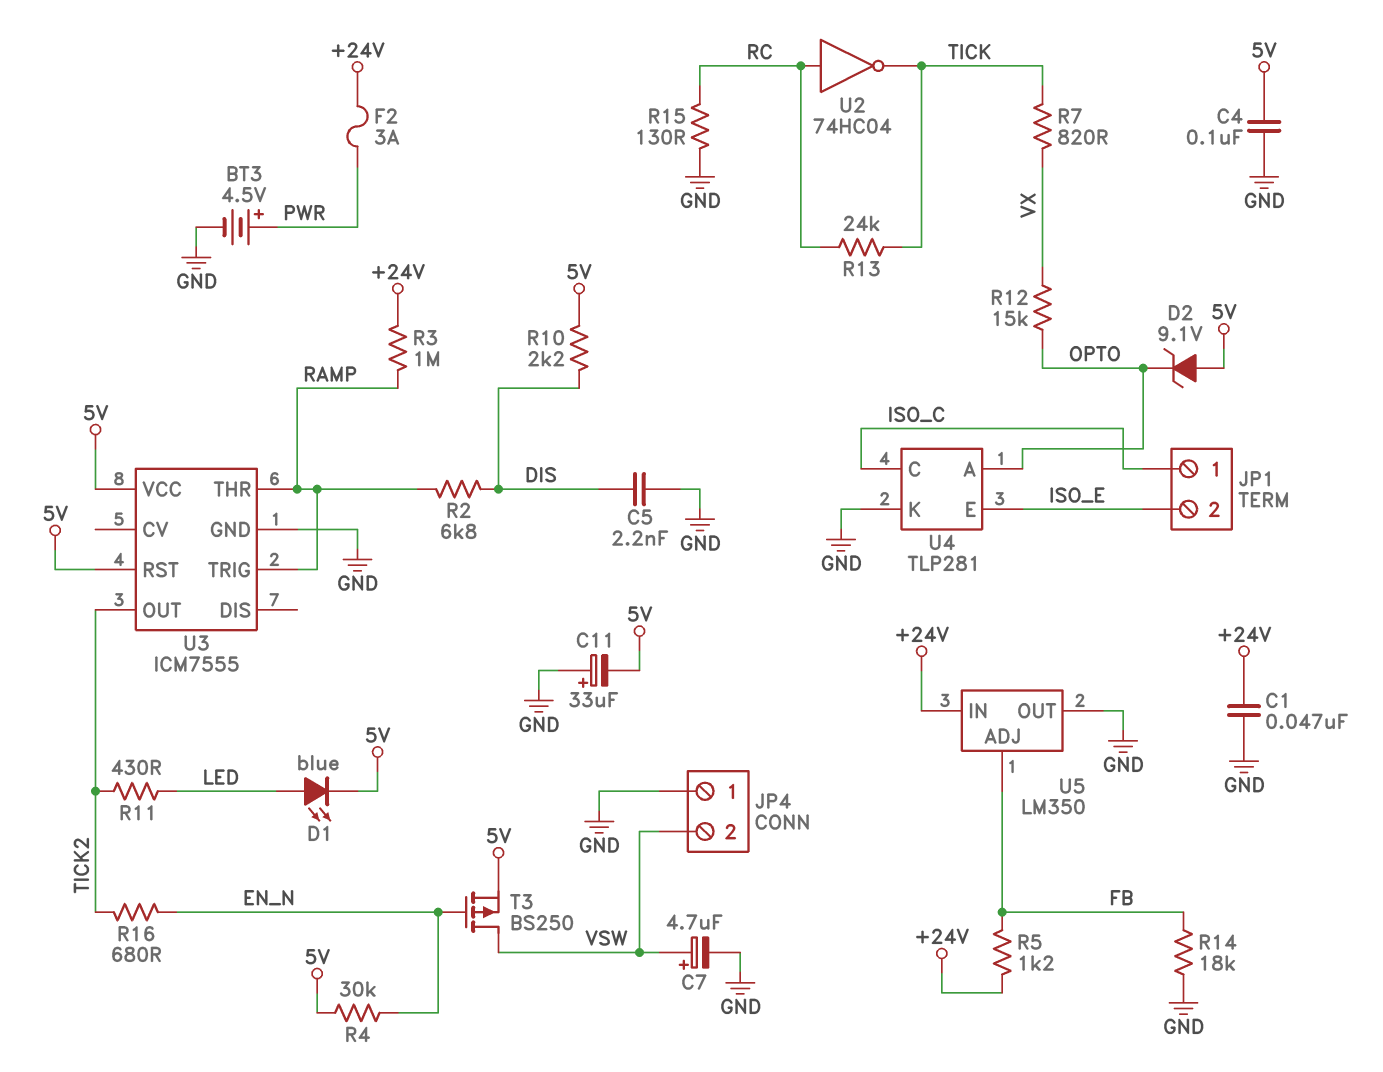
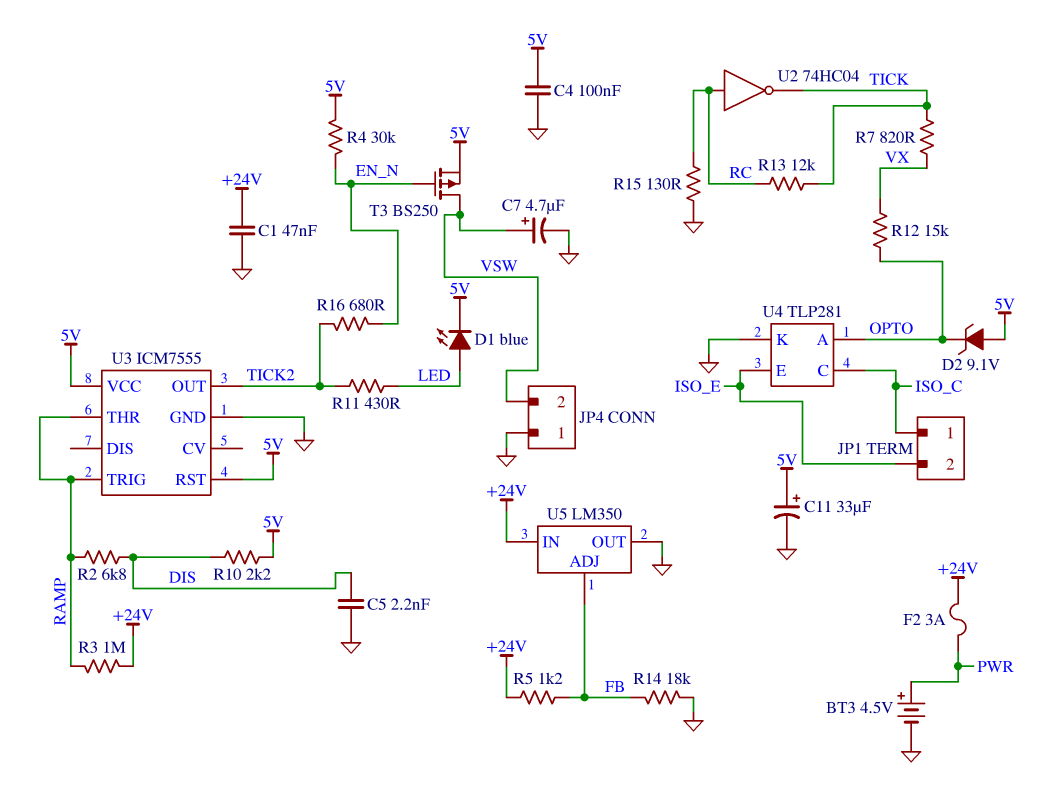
C11: 33uF (plus GND, minus 5V) -> 33uF (plus 5V, minus GND)
R13: 24k (RC, TICK) -> 12k (RC, TICK)

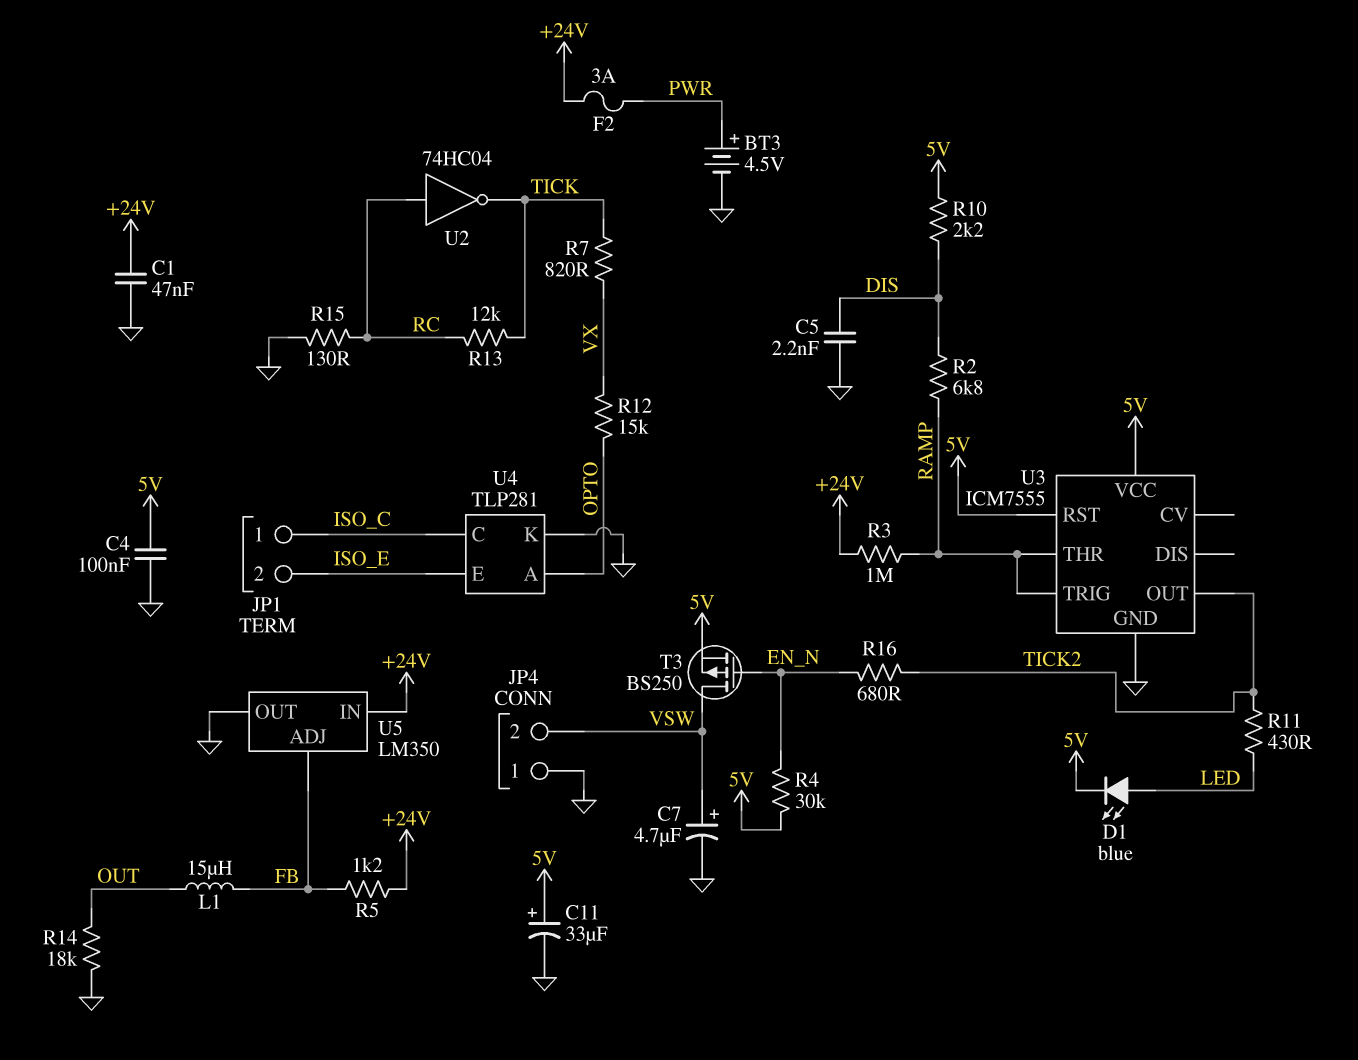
D2: zener 9.1V (A 5V, K OPTO) -> none
L1: none -> 15uH (FB, OUT)
R14: 18k (FB, GND) -> 18k (GND, OUT)

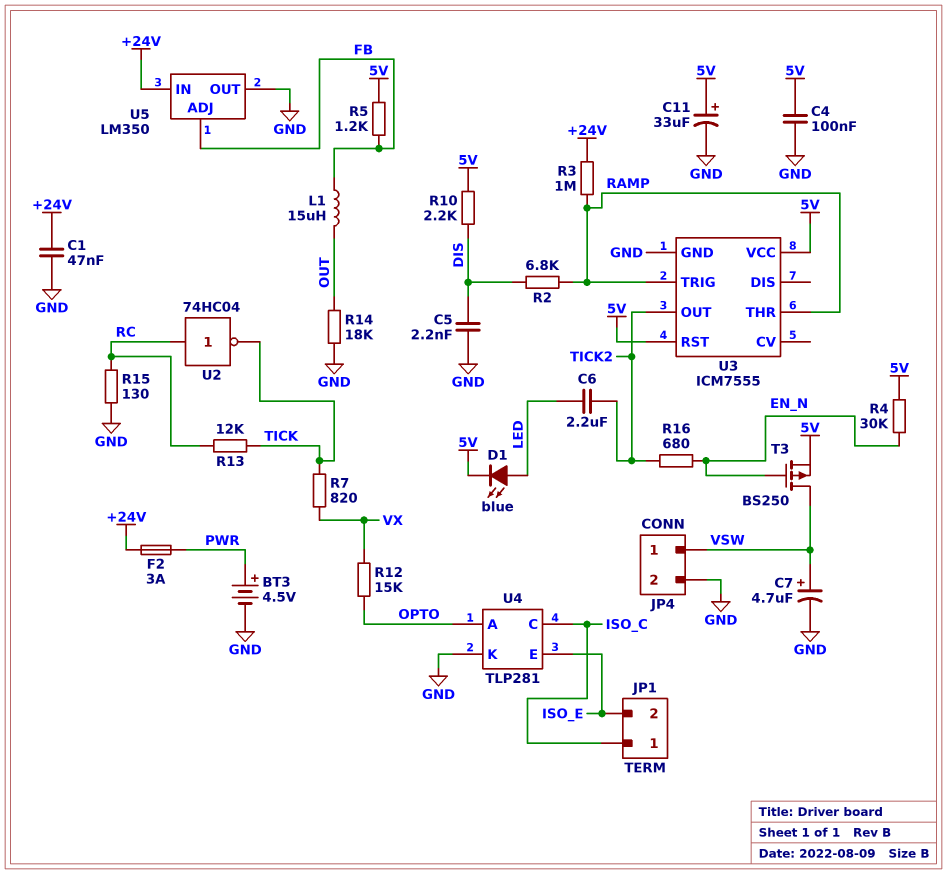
C6: none -> 2.2uF (LED, TICK2)
JP4 pin 1: GND -> VSW
JP4 pin 2: VSW -> GND
R5: 1.2k (+24V, FB) -> 1.2k (5V, FB)
R11: 430 (LED, TICK2) -> none

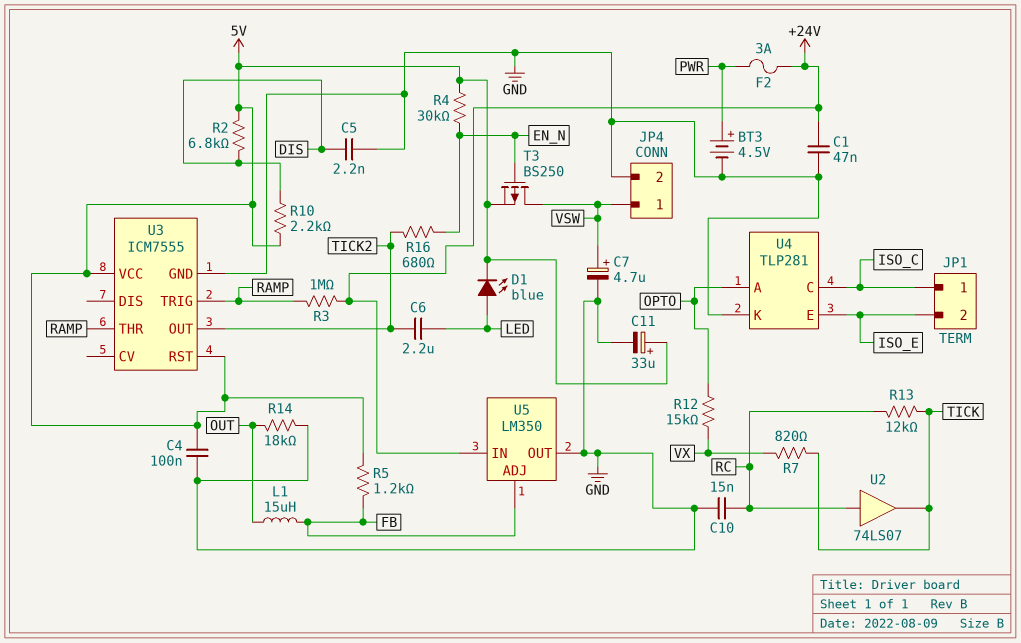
C10: none -> 15nF (GND, RC)
R2: 6.8k (DIS, RAMP) -> 6.8k (5V, DIS)
R15: 130 (GND, RC) -> none
U2: NOT 74HC04 (in RC, out TICK) -> buffer 74LS07 (in RC, out TICK)

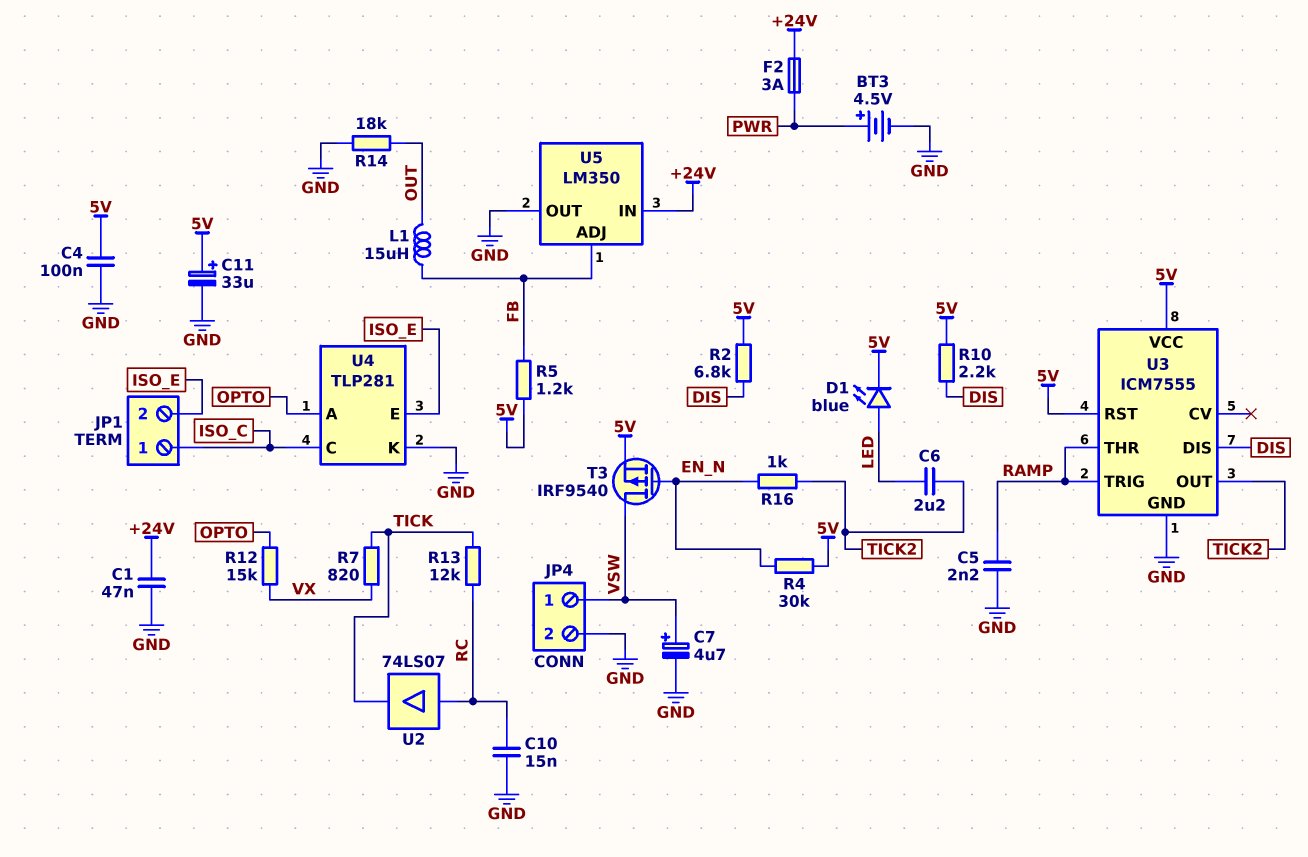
C5: 2.2nF (DIS, GND) -> 2.2nF (GND, RAMP)
R3: 1M (+24V, RAMP) -> none
R16: 680 (EN_N, TICK2) -> 1k (EN_N, TICK2)
T3: PMOS BS250 (G EN_N, D VSW, S 5V) -> PMOS IRF9540 (G EN_N, D VSW, S 5V)
U3 pin DIS: none -> DIS

